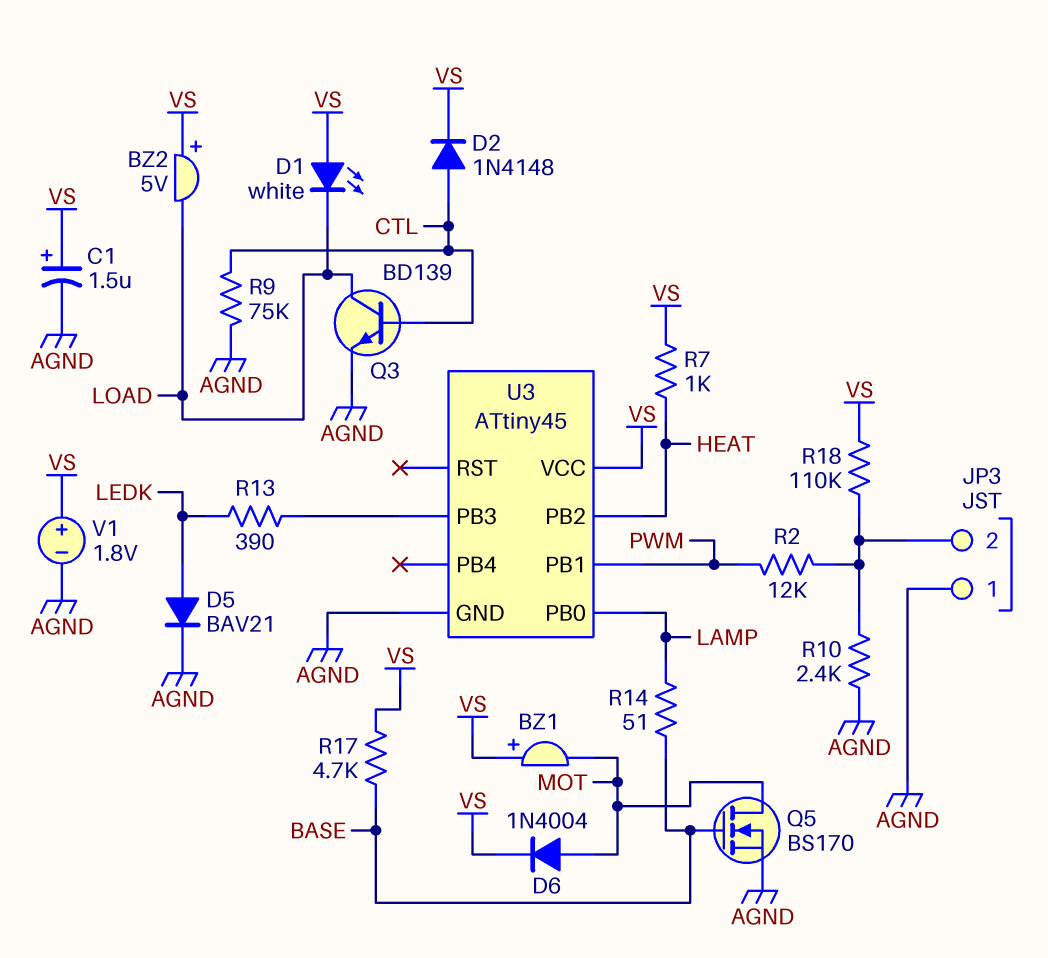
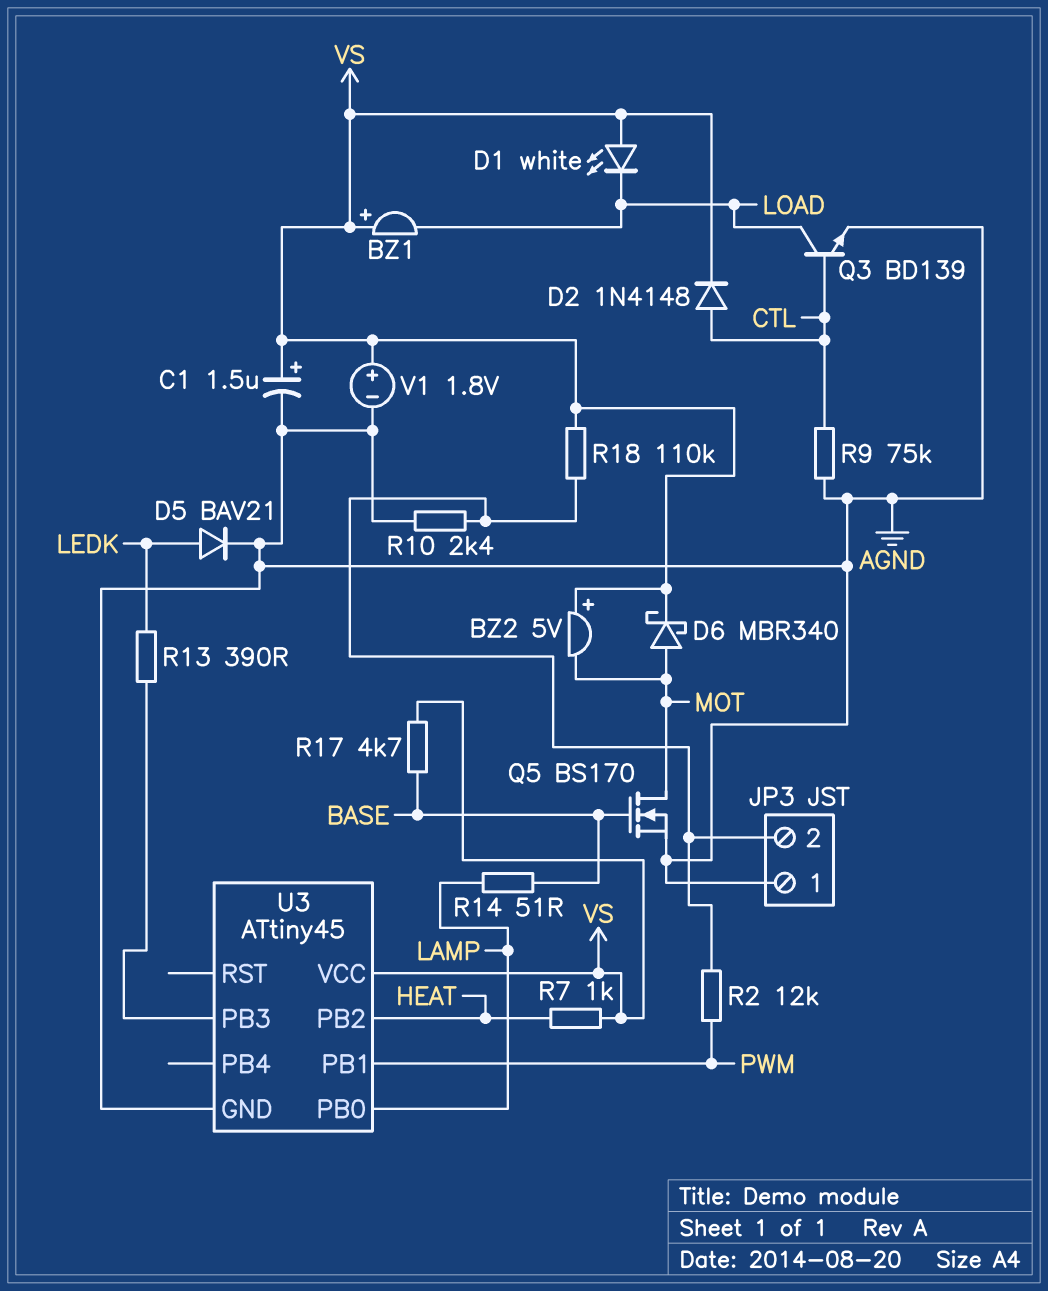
BZ1: buzzer (plus VS, minus MOT) -> buzzer (plus VS, minus LOAD)
BZ2: buzzer 5V (plus VS, minus LOAD) -> buzzer 5V (plus VS, minus MOT)
D6: diode 1N4004 (A MOT, K VS) -> schottky MBR340 (A MOT, K VS)

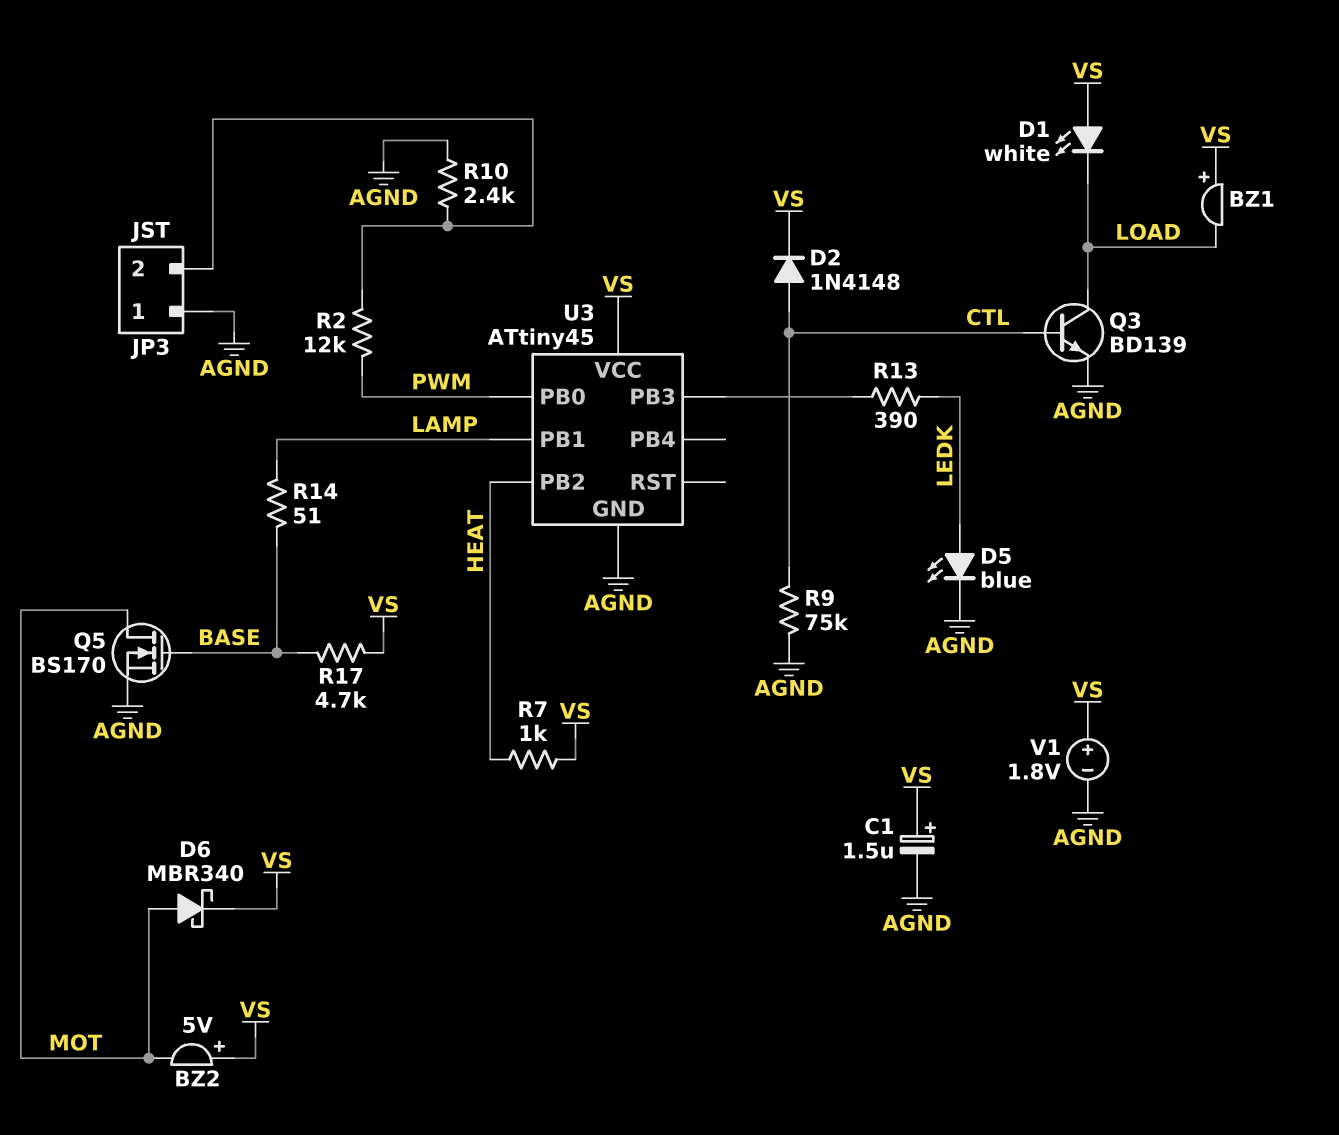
D5: diode BAV21 (A LEDK, K AGND) -> LED blue (A LEDK, K AGND)
R18: 110k (JP3/2, VS) -> none
U3 pin PB0: LAMP -> PWM
U3 pin PB1: PWM -> LAMP

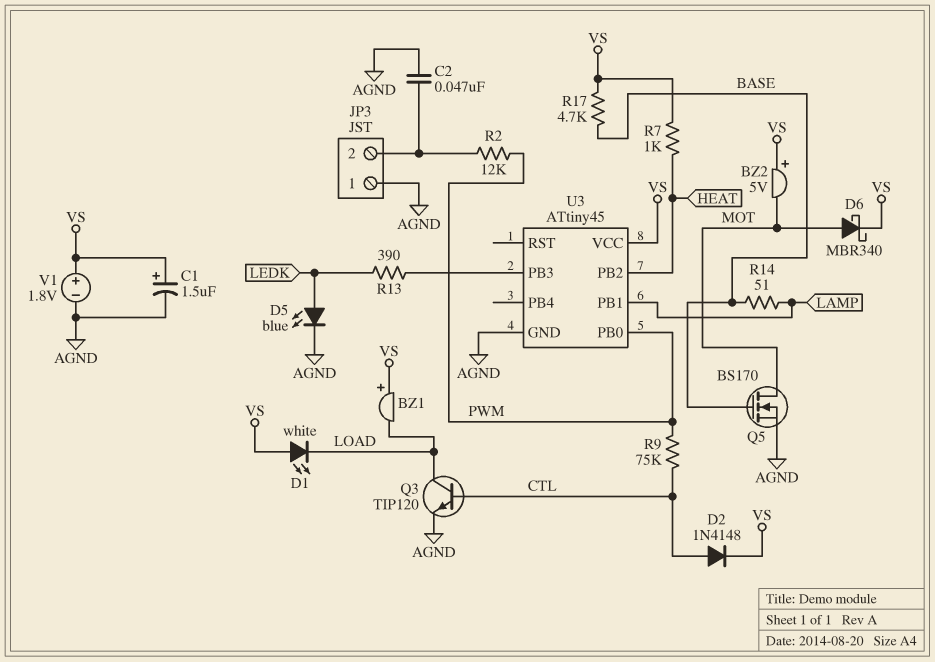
C2: none -> 47nF (AGND, JP3/2)
Q3: NPN BD139 (B CTL, C LOAD, E AGND) -> NPN TIP120 (B CTL, C LOAD, E AGND)
R9: 75k (AGND, CTL) -> 75k (CTL, PWM)
R10: 2.4k (AGND, JP3/2) -> none

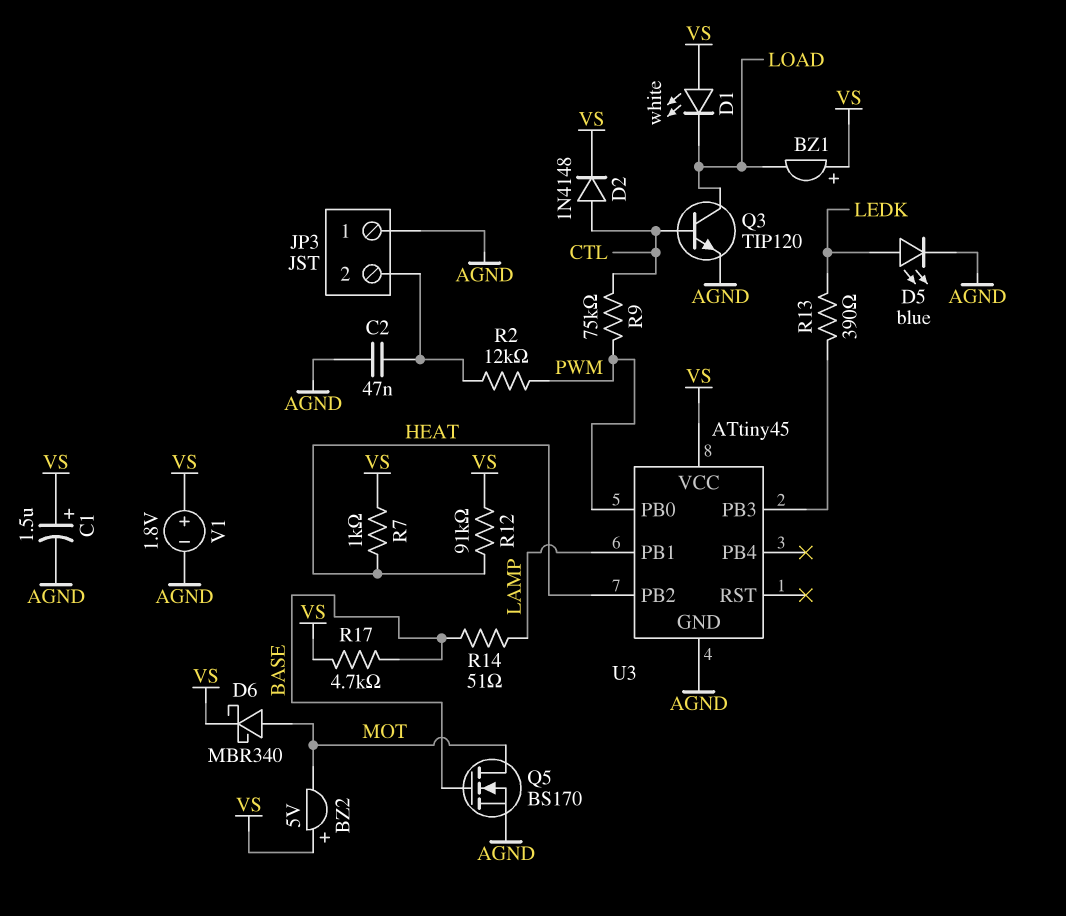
R12: none -> 91k (HEAT, VS)

